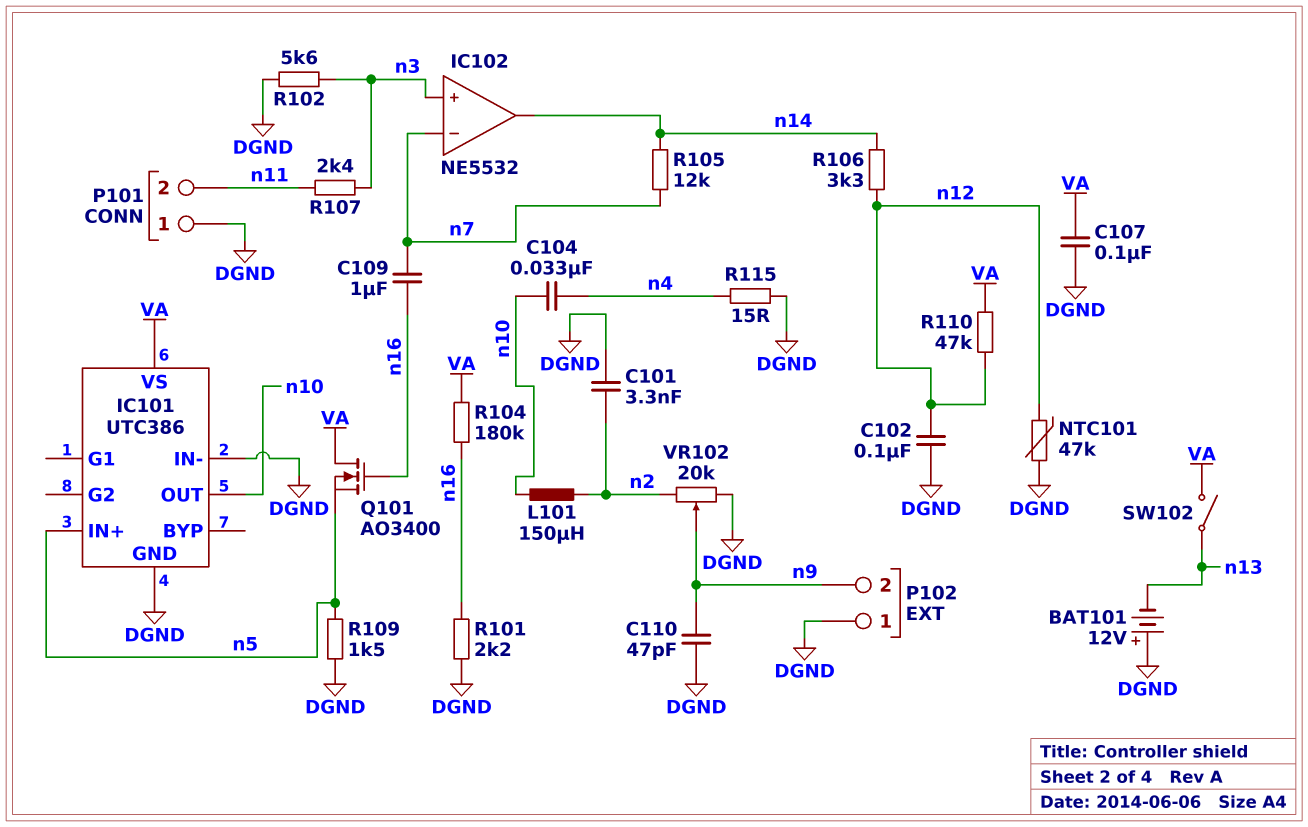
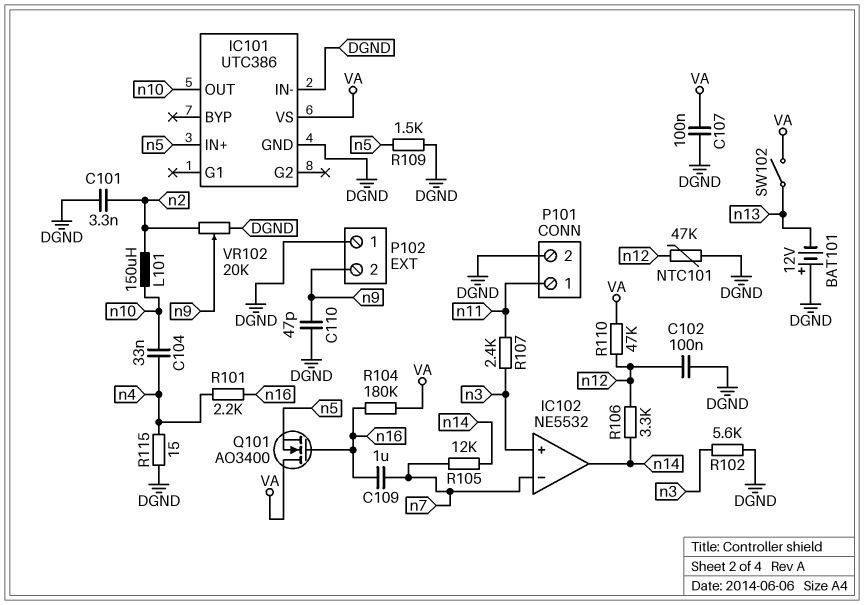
P101 pin 1: DGND -> n11
P101 pin 2: n11 -> DGND
R101: 2.2k (DGND, n16) -> 2.2k (n4, n16)

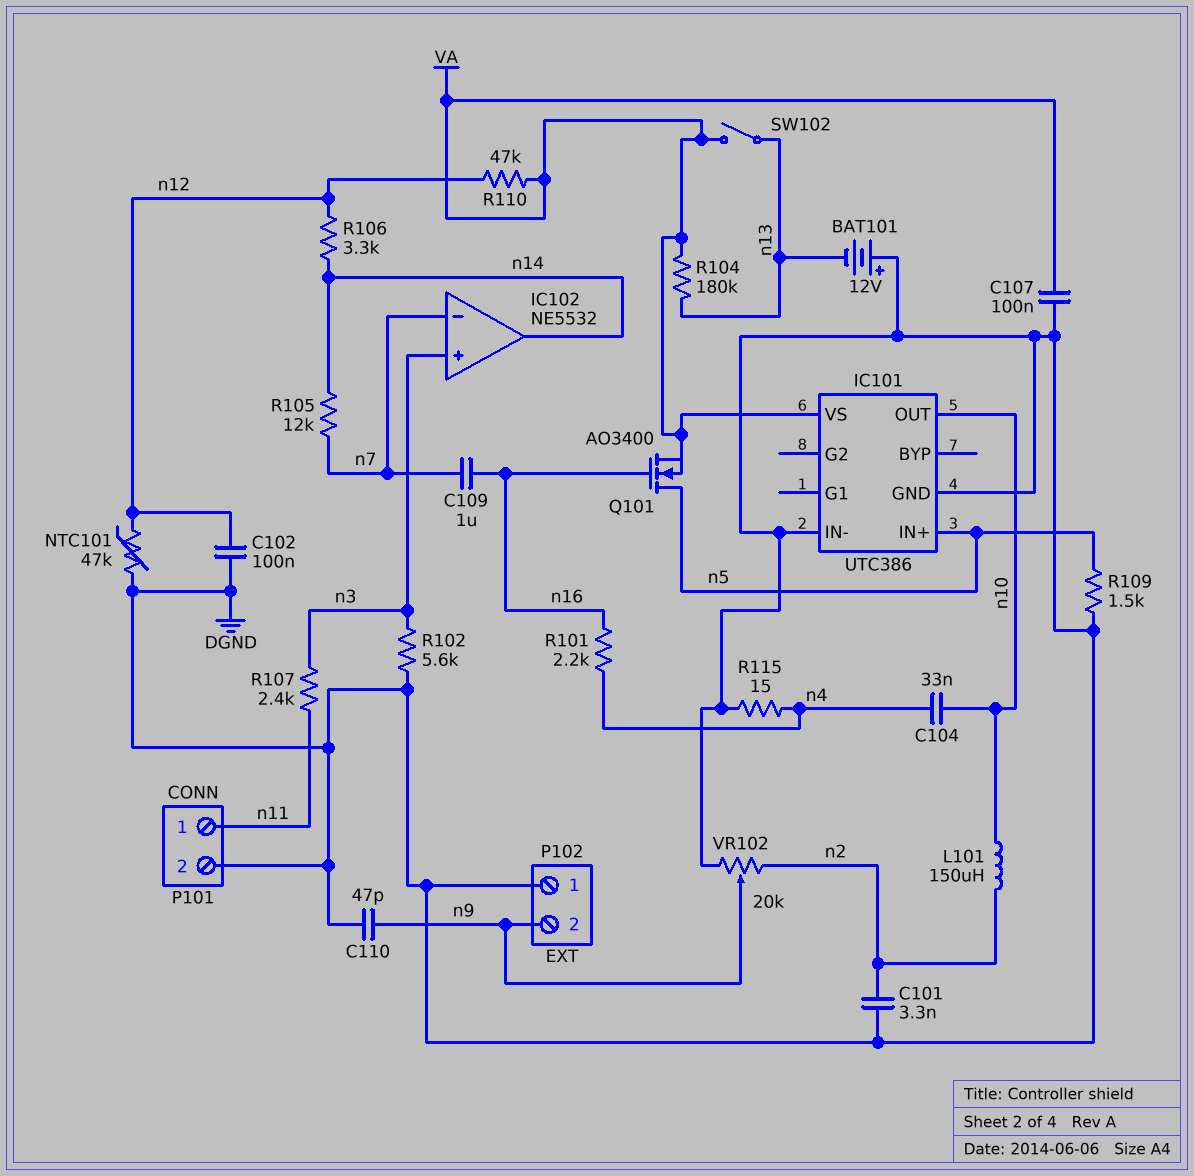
Q101: NMOS AO3400 (G n16, D VA, S n5) -> NMOS AO3400 (G n16, D n5, S VA)
R104: 180k (VA, n16) -> 180k (VA, n13)

